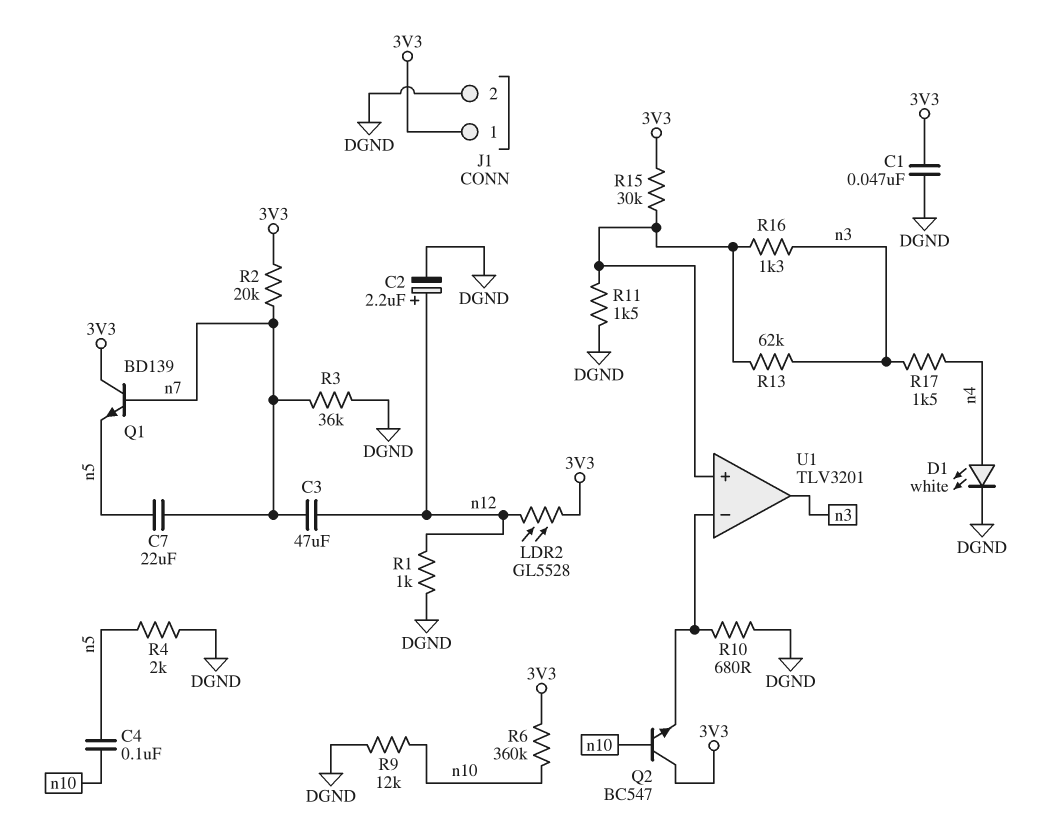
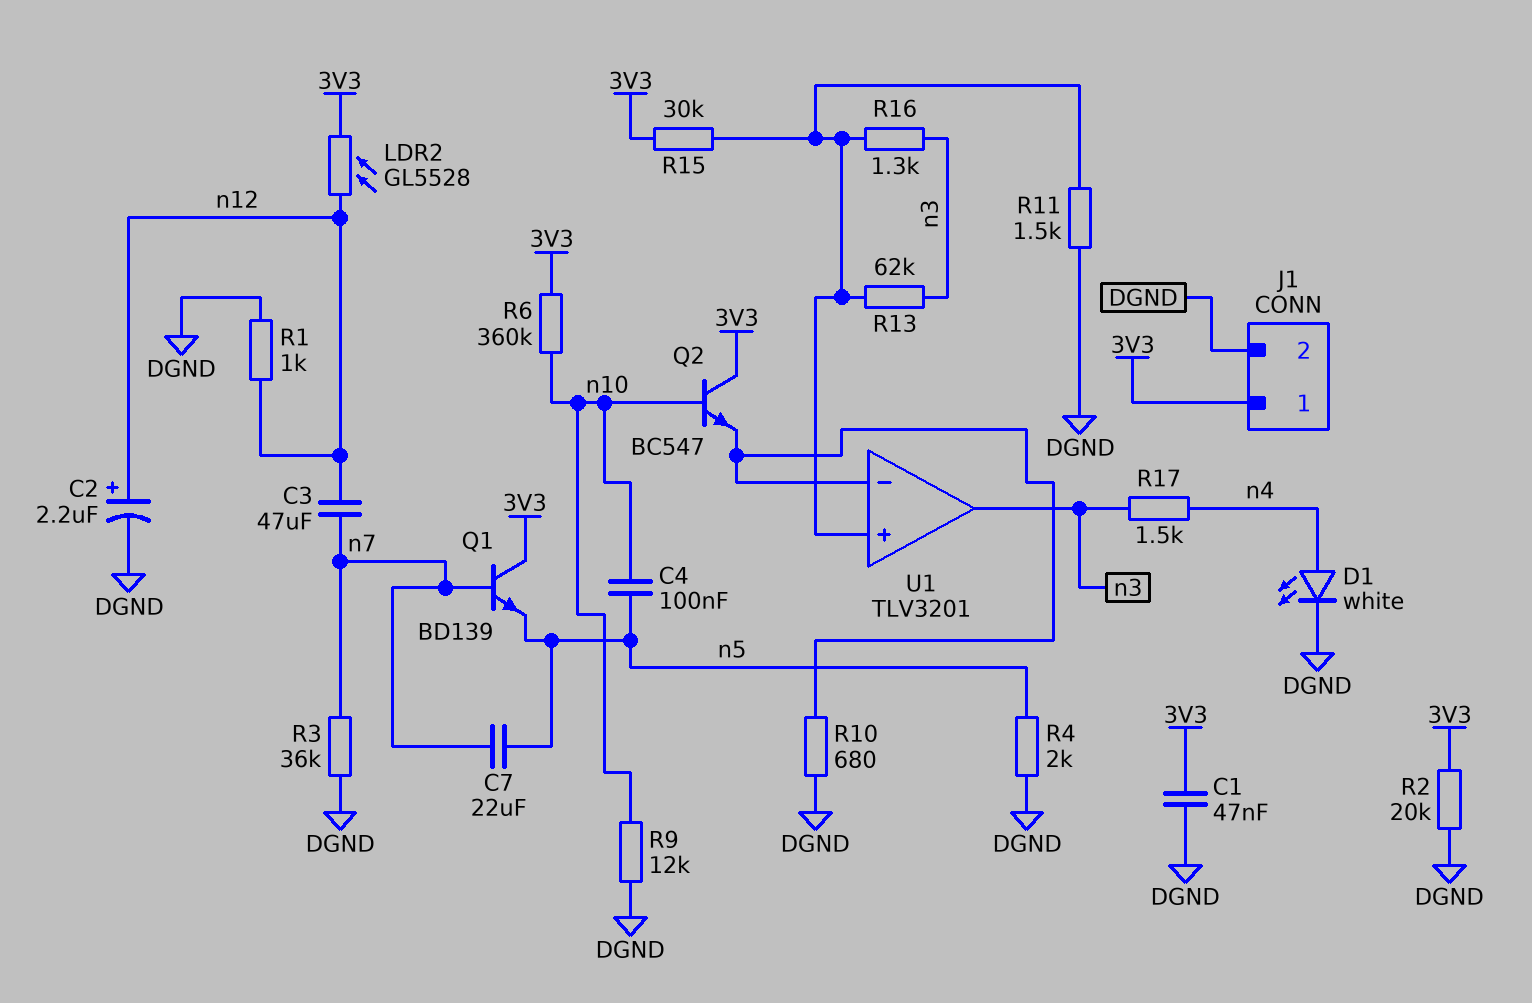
R2: 20k (3V3, n7) -> 20k (3V3, DGND)

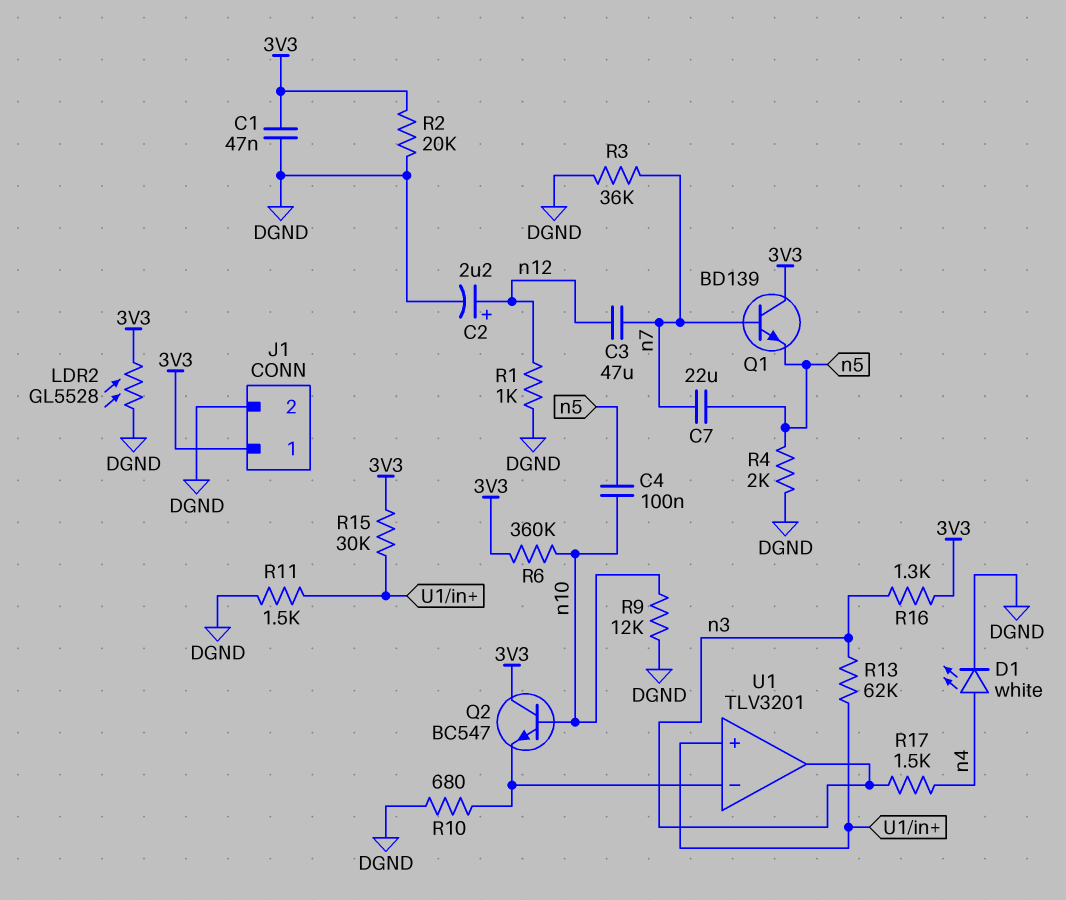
LDR2: GL5528 (3V3, n12) -> GL5528 (3V3, DGND)
R16: 1.3k (U1/in+, n3) -> 1.3k (3V3, n3)

